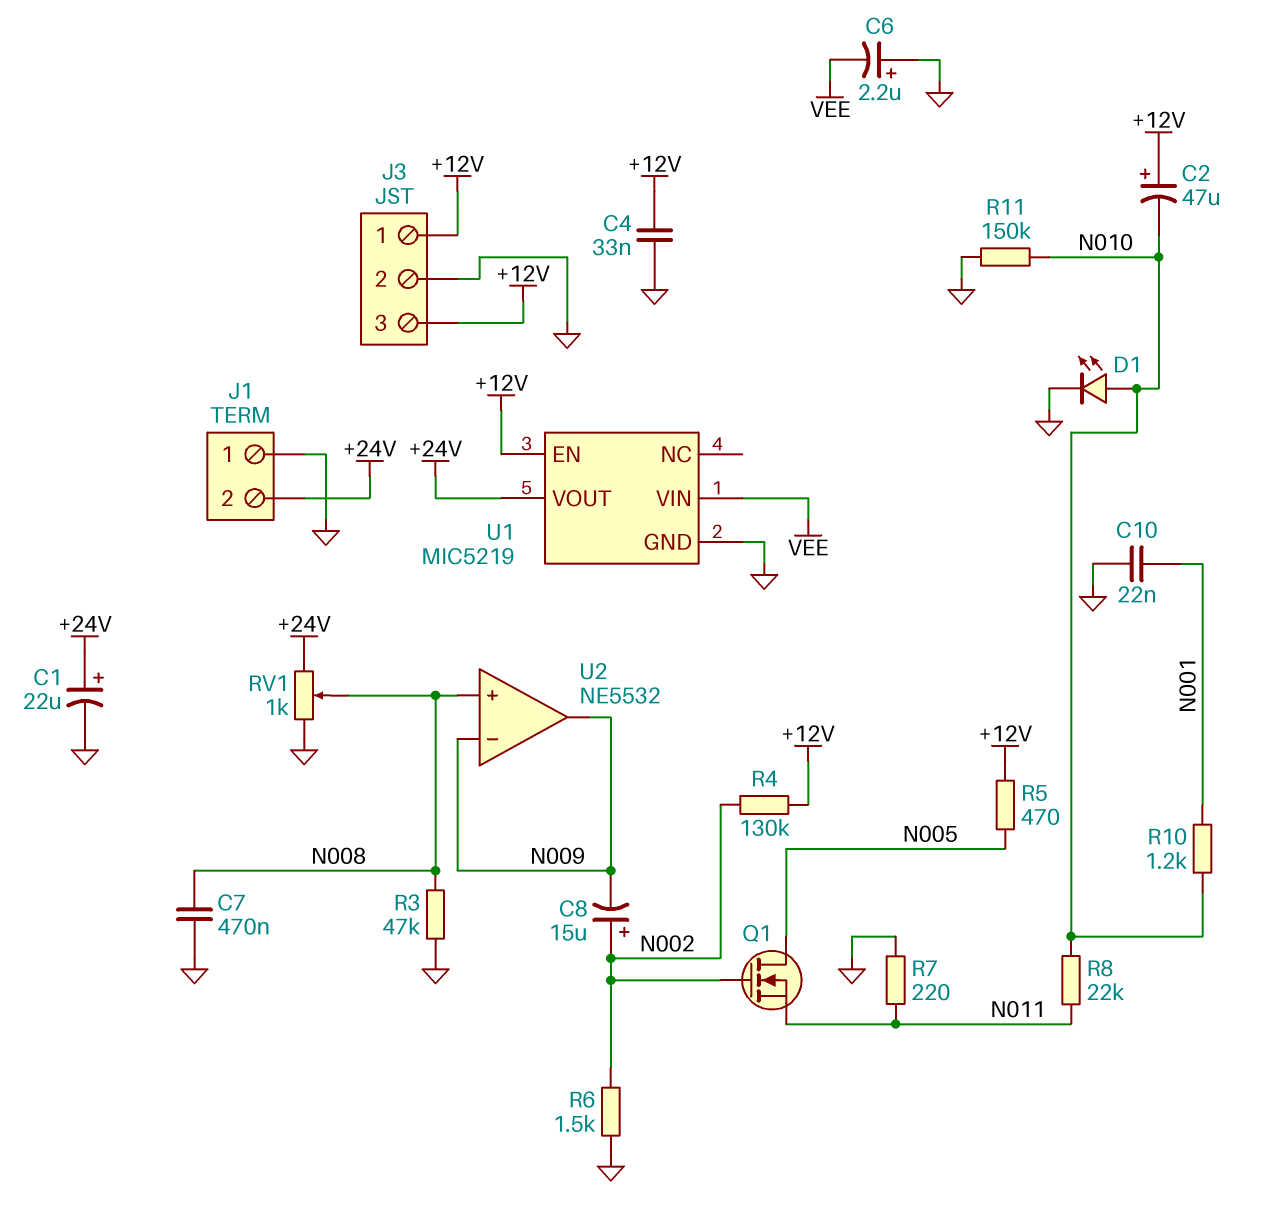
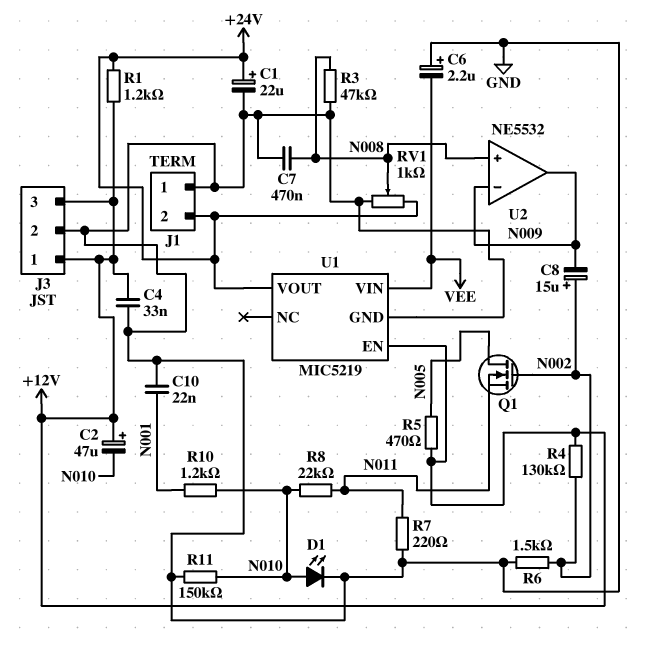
R1: none -> 1.2k (+12V, +24V)

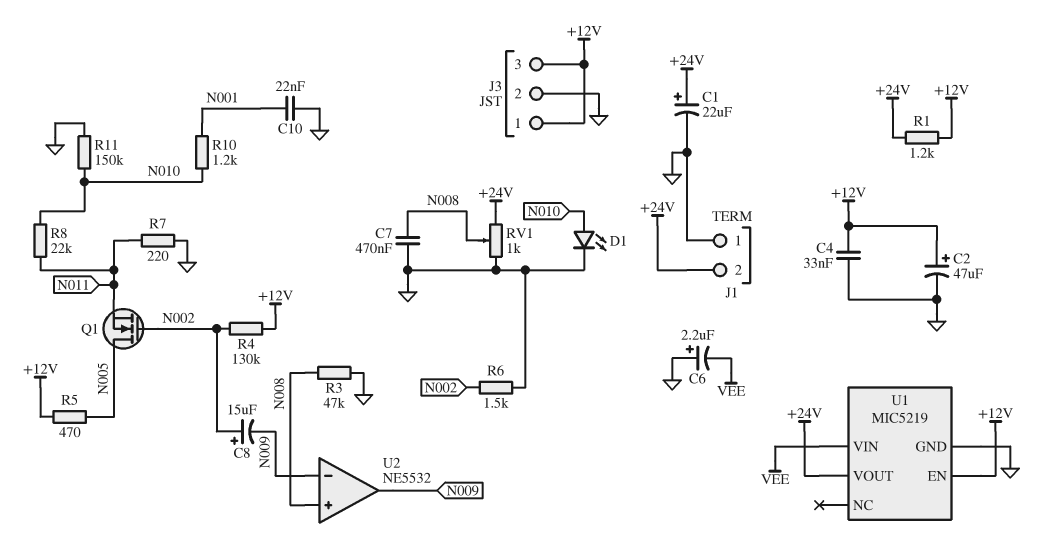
C2: 47uF (plus +12V, minus N010) -> 47uF (plus +12V, minus GND)

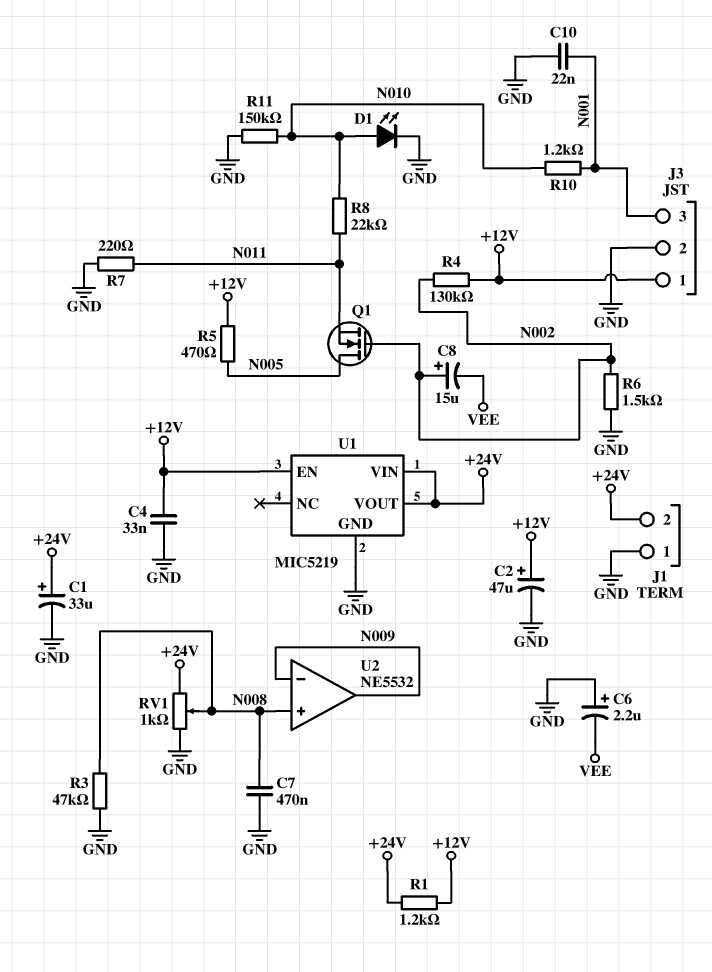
C1: 22uF (plus +24V, minus GND) -> 33uF (plus +24V, minus GND)
C8: 15uF (plus N002, minus N009) -> 15uF (plus N002, minus VEE)
J3 pin 3: +12V -> N001
U1 pin VIN: VEE -> +24V

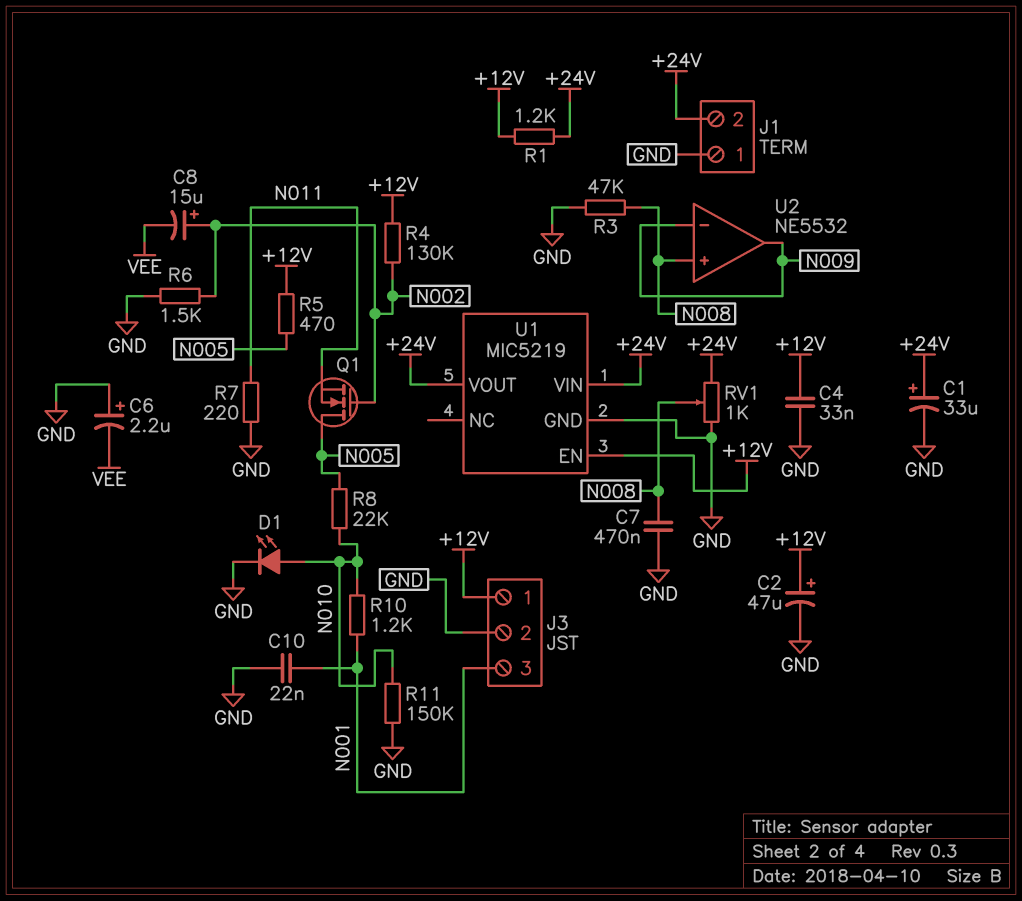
R8: 22k (N010, N011) -> 22k (N005, N010)

